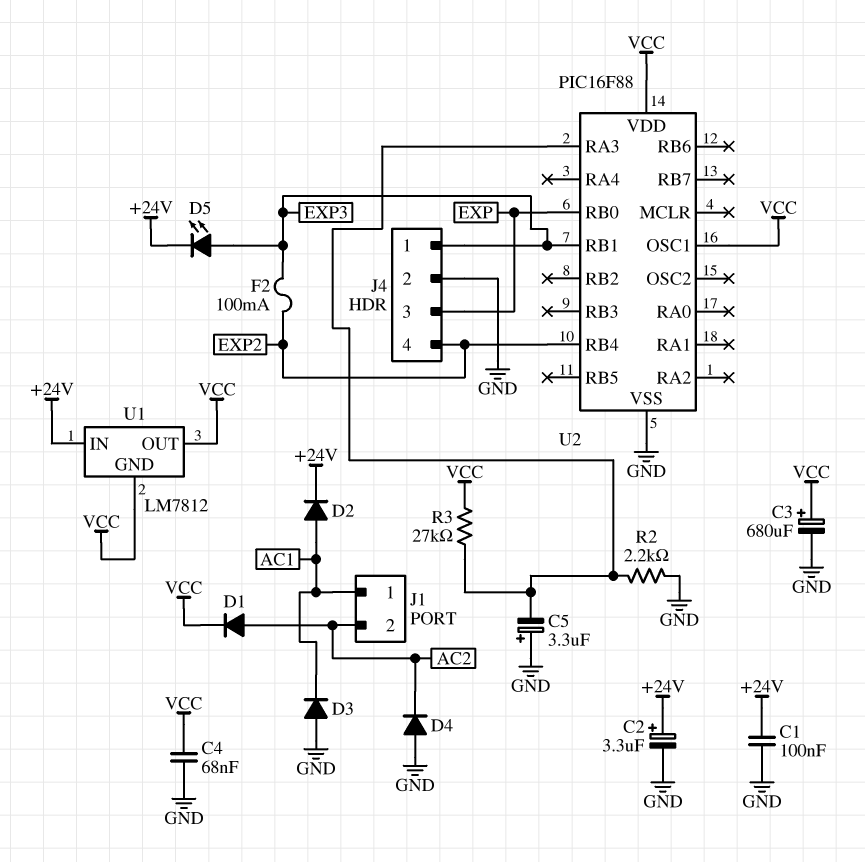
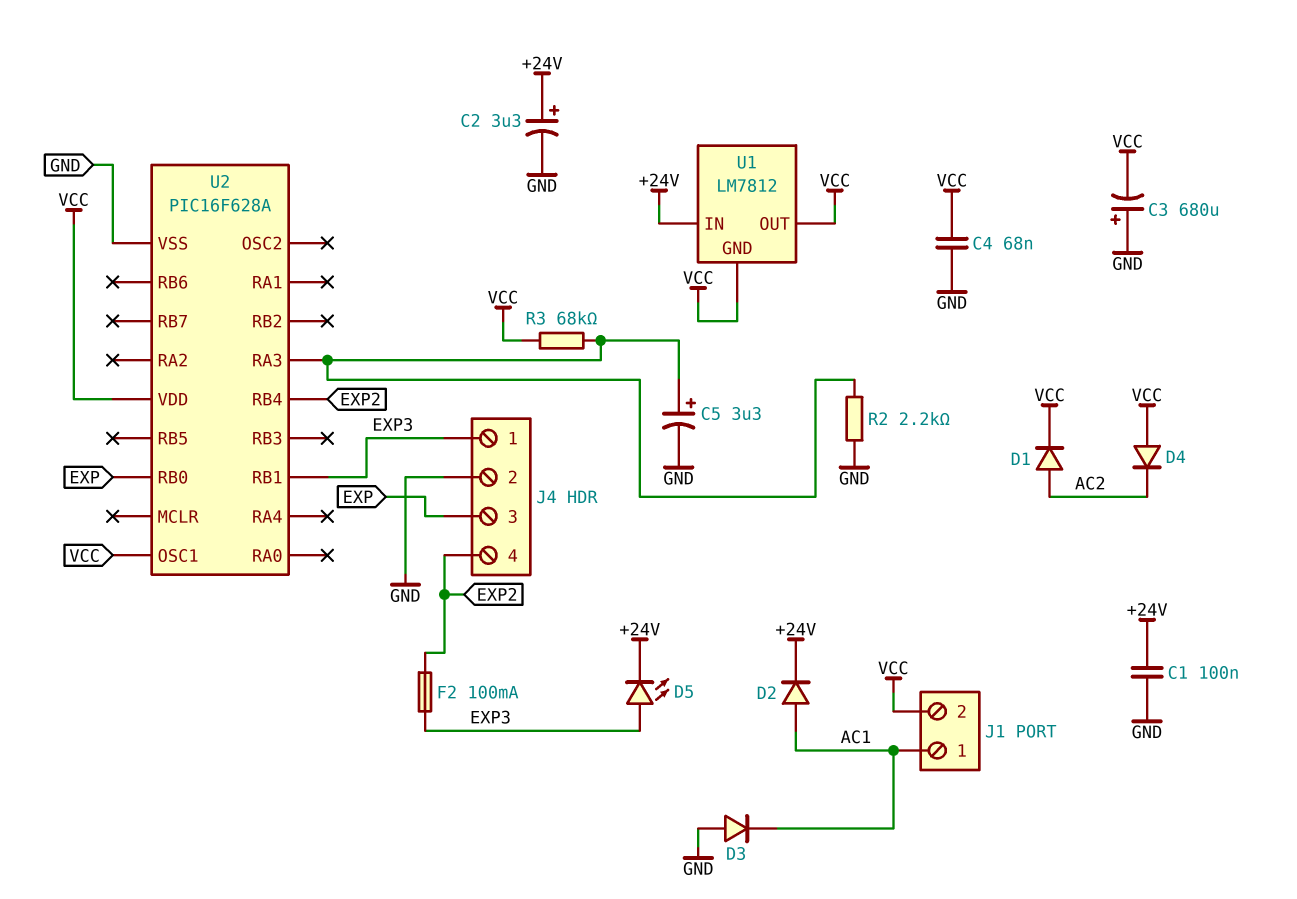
C3: 680uF (plus VCC, minus GND) -> 680uF (plus GND, minus VCC)
C5: 3.3uF (plus GND, minus U2/RA3) -> 3.3uF (plus U2/RA3, minus GND)
D4: diode (A GND, K AC2) -> diode (A VCC, K AC2)
J1 pin 2: AC2 -> VCC
R3: 27k (U2/RA3, VCC) -> 68k (U2/RA3, VCC)
U2: PIC16F88 -> PIC16F628A

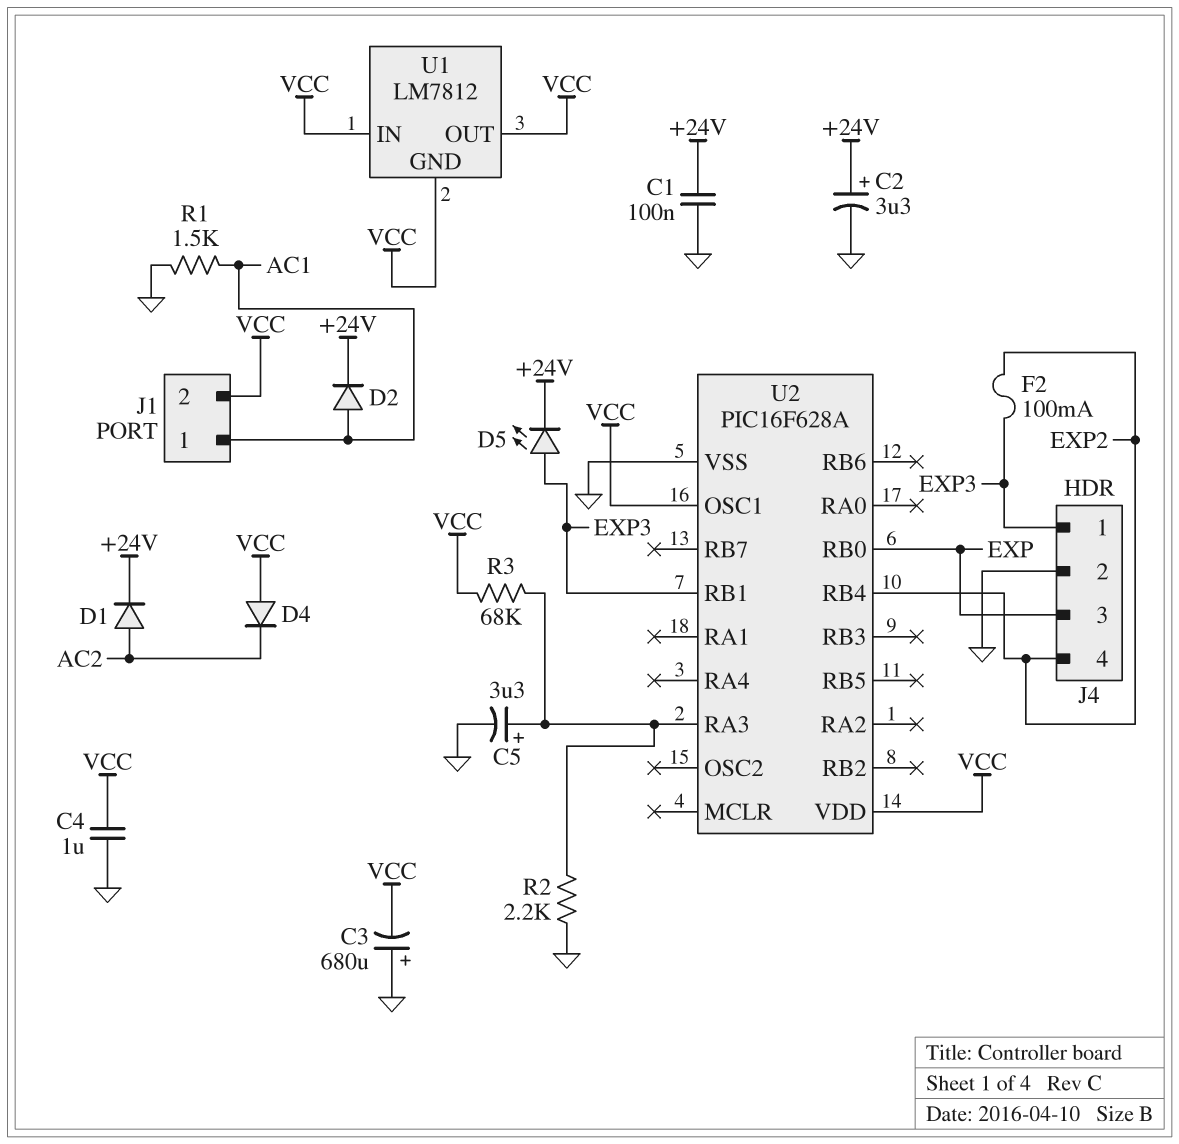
C4: 68nF (GND, VCC) -> 1uF (GND, VCC)
D1: diode (A AC2, K VCC) -> diode (A AC2, K +24V)
D3: diode (A GND, K AC1) -> none
R1: none -> 1.5k (AC1, GND)
U1 pin IN: +24V -> VCC

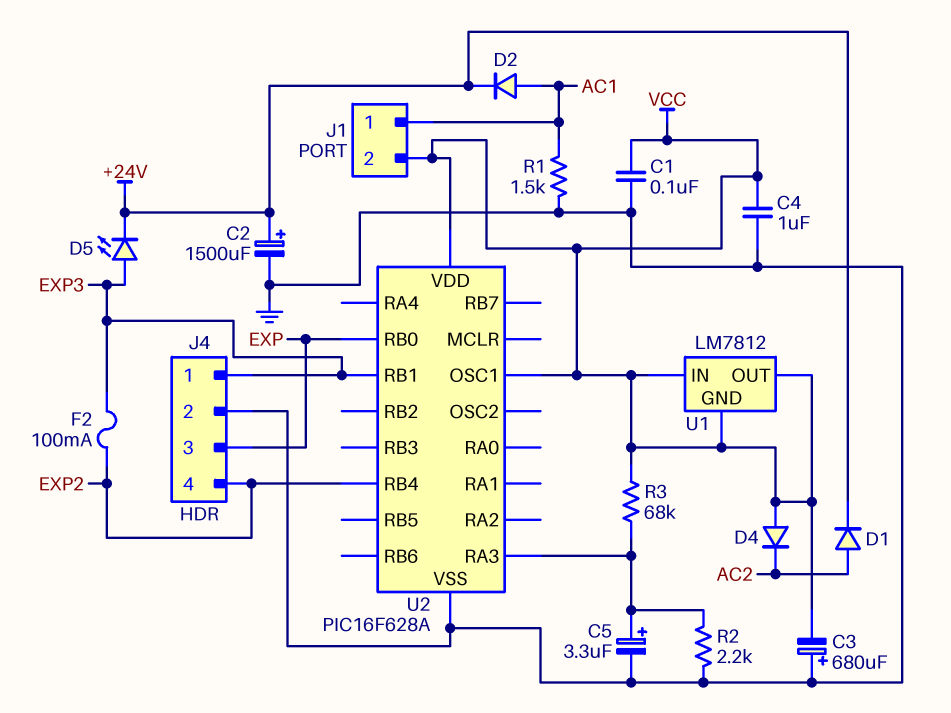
C1: 100nF (+24V, GND) -> 100nF (GND, VCC)
C2: 3.3uF (plus +24V, minus GND) -> 1500uF (plus +24V, minus GND)

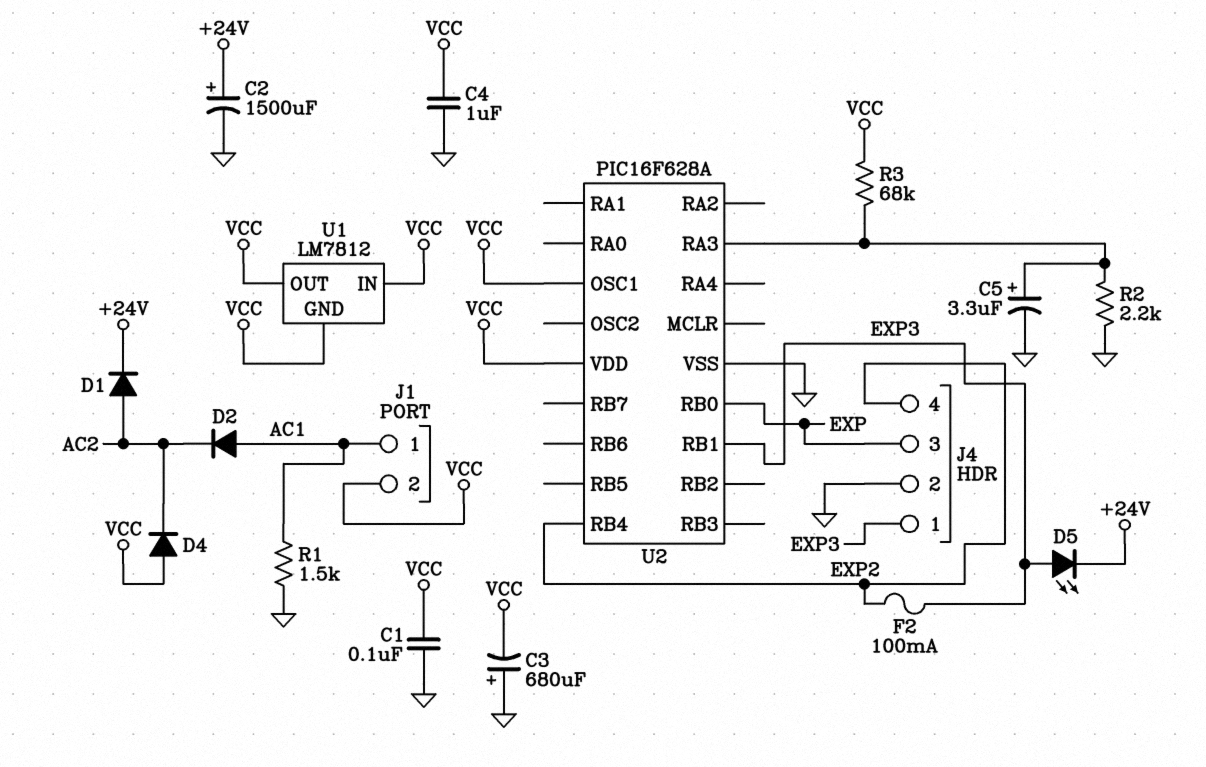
D2: diode (A AC1, K +24V) -> diode (A AC1, K AC2)

